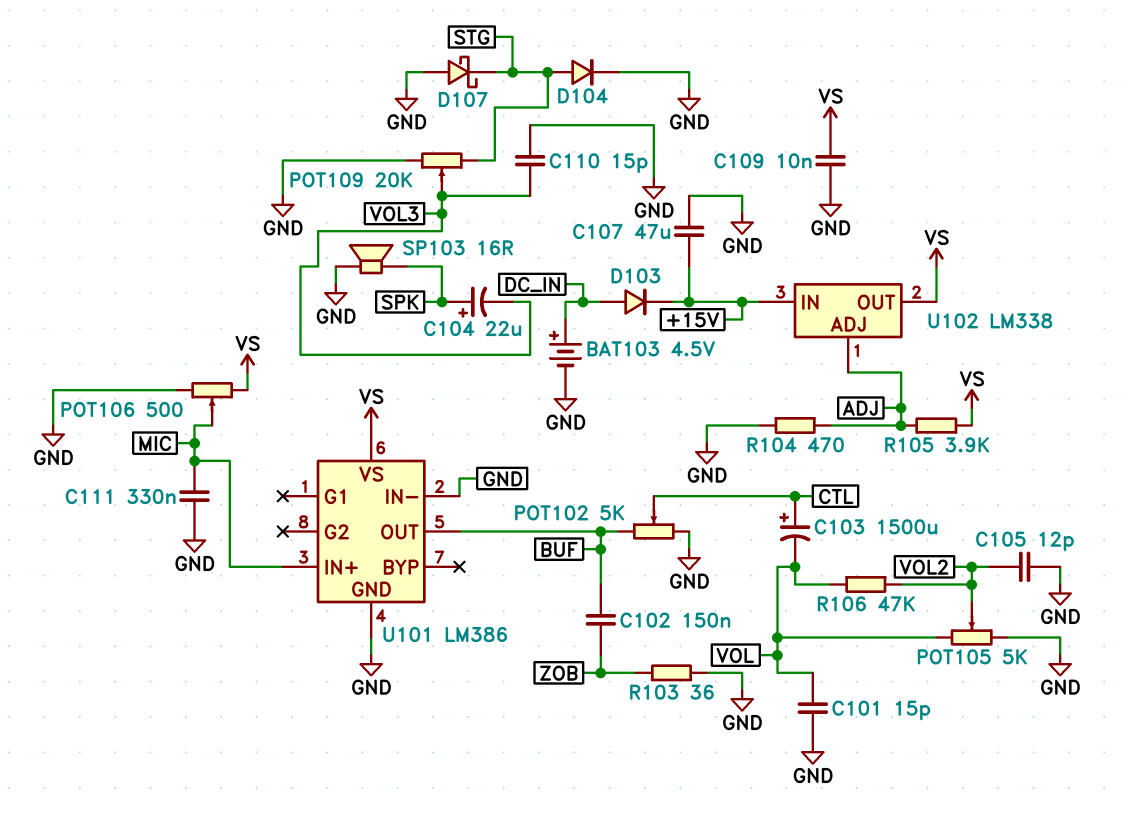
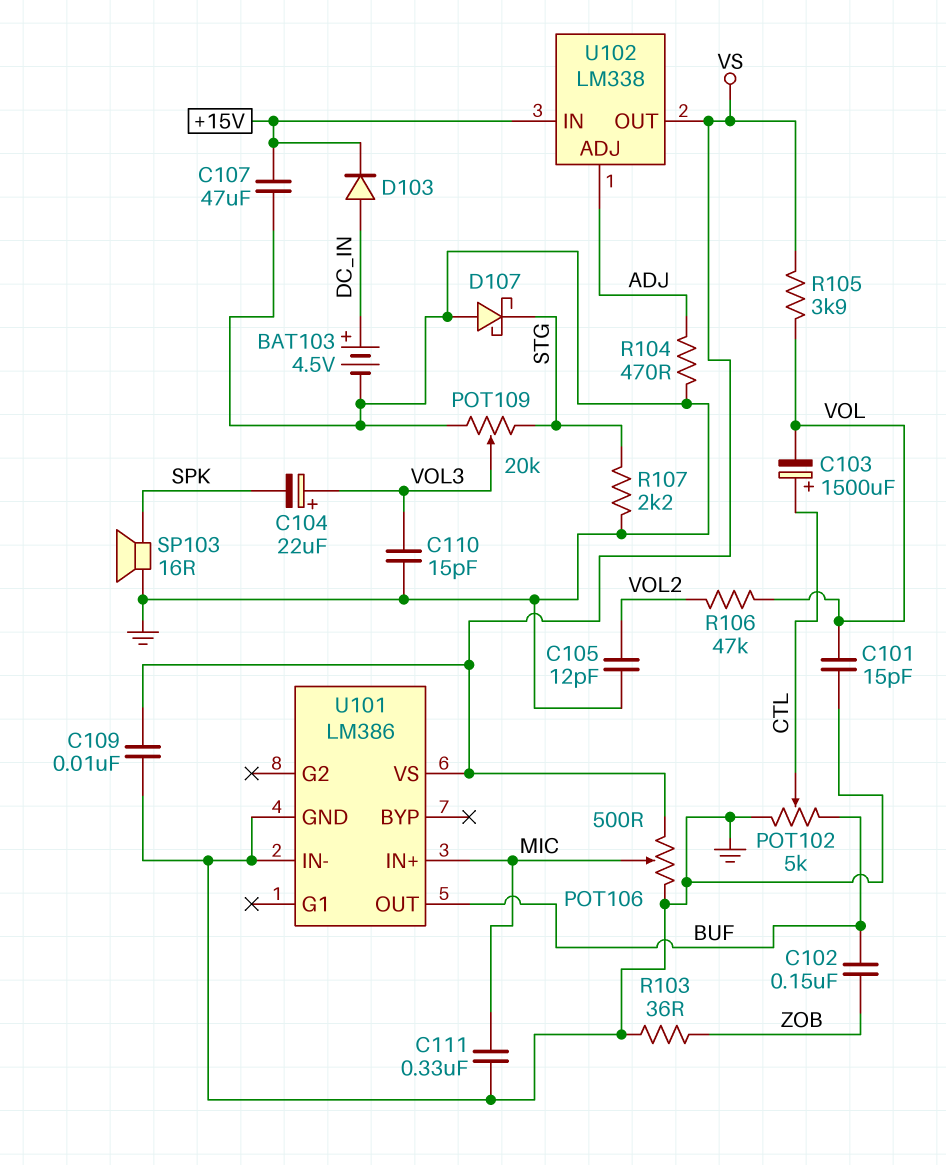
C104: 22uF (plus SPK, minus VOL3) -> 22uF (plus VOL3, minus SPK)
D104: diode (A STG, K GND) -> none
POT105: 5k (GND, VOL, wiper VOL2) -> none
R105: 3.9k (ADJ, VS) -> 3.9k (VOL, VS)
R107: none -> 2.2k (GND, STG)

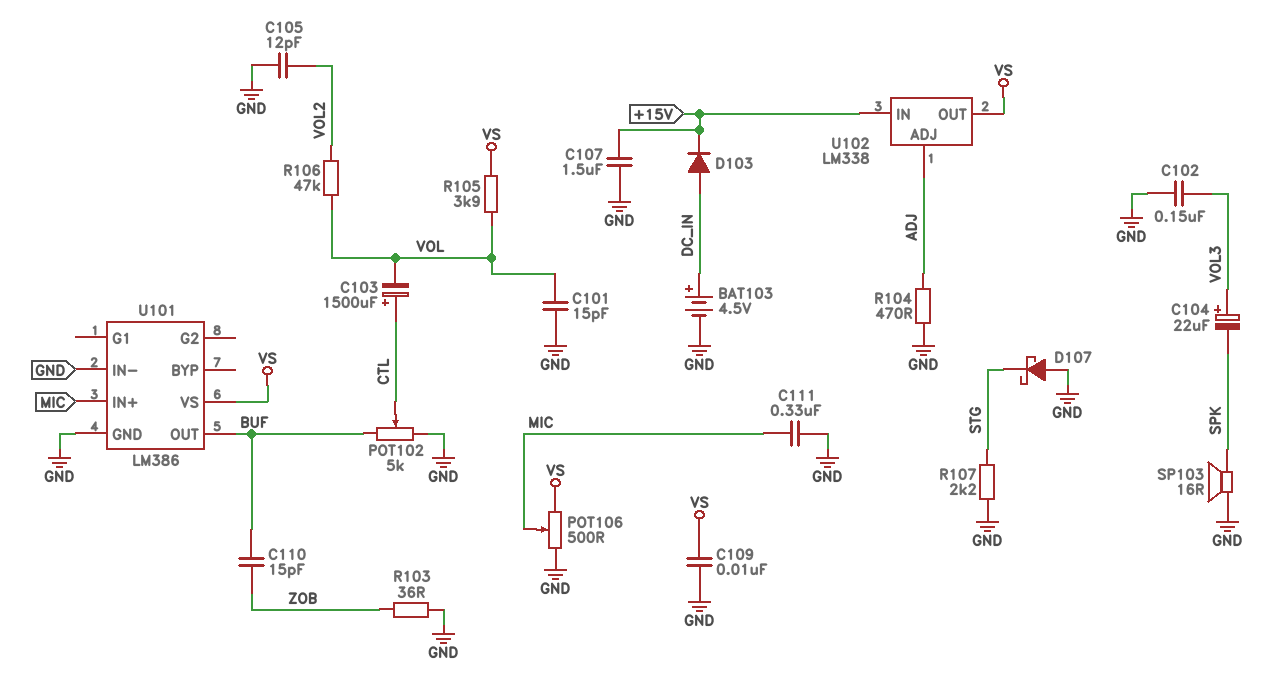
C102: 150nF (BUF, ZOB) -> 150nF (GND, VOL3)
C107: 47uF (+15V, GND) -> 1.5uF (+15V, GND)
C110: 15pF (GND, VOL3) -> 15pF (BUF, ZOB)
POT109: 20k (GND, STG, wiper VOL3) -> none

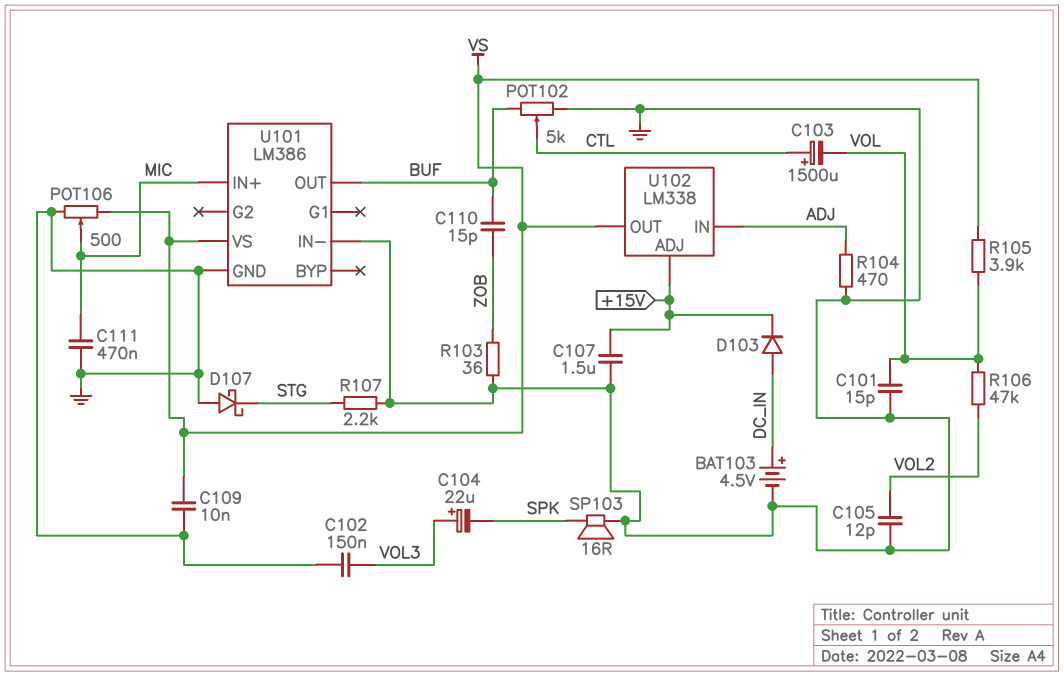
C111: 330nF (GND, MIC) -> 470nF (GND, MIC)
U102 pin ADJ: ADJ -> +15V
U102 pin IN: +15V -> ADJ

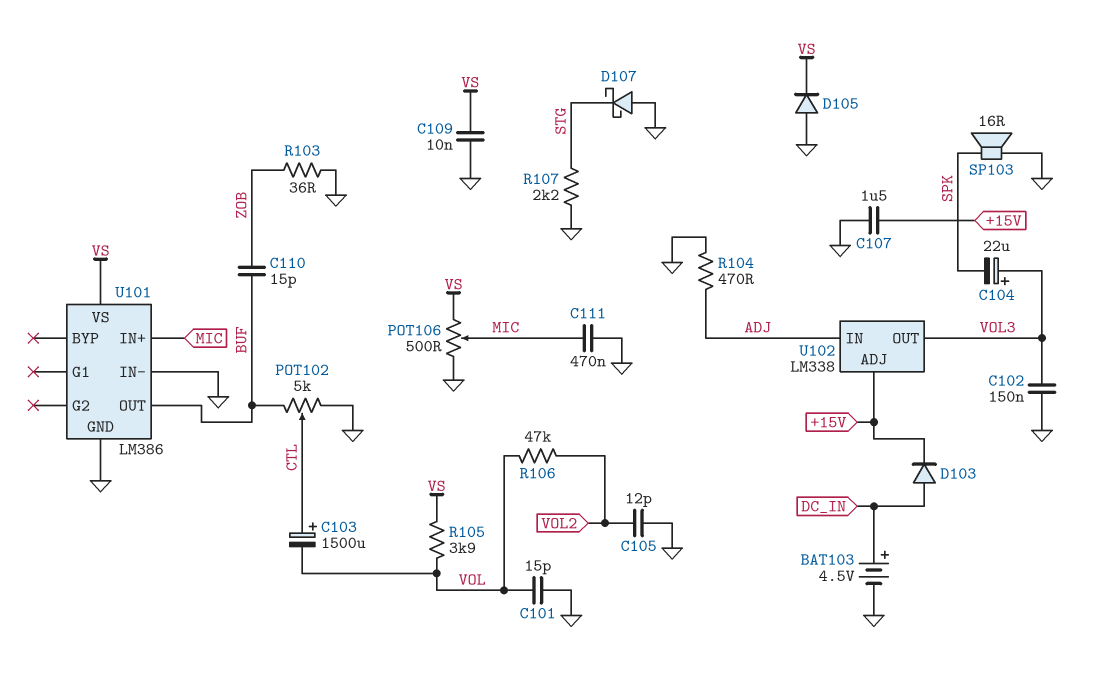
D105: none -> diode (A GND, K VS)
U102 pin OUT: VS -> VOL3

